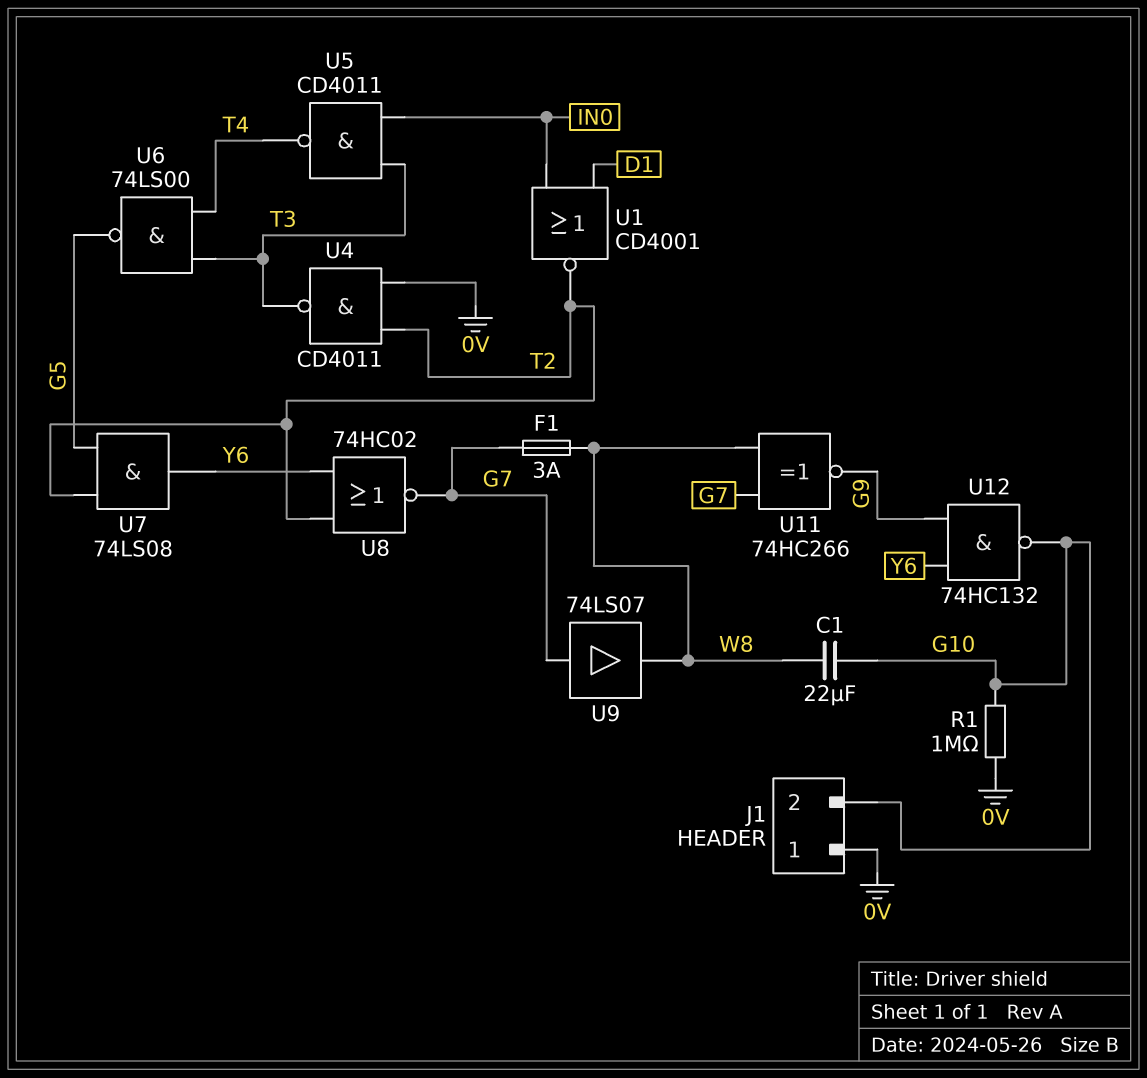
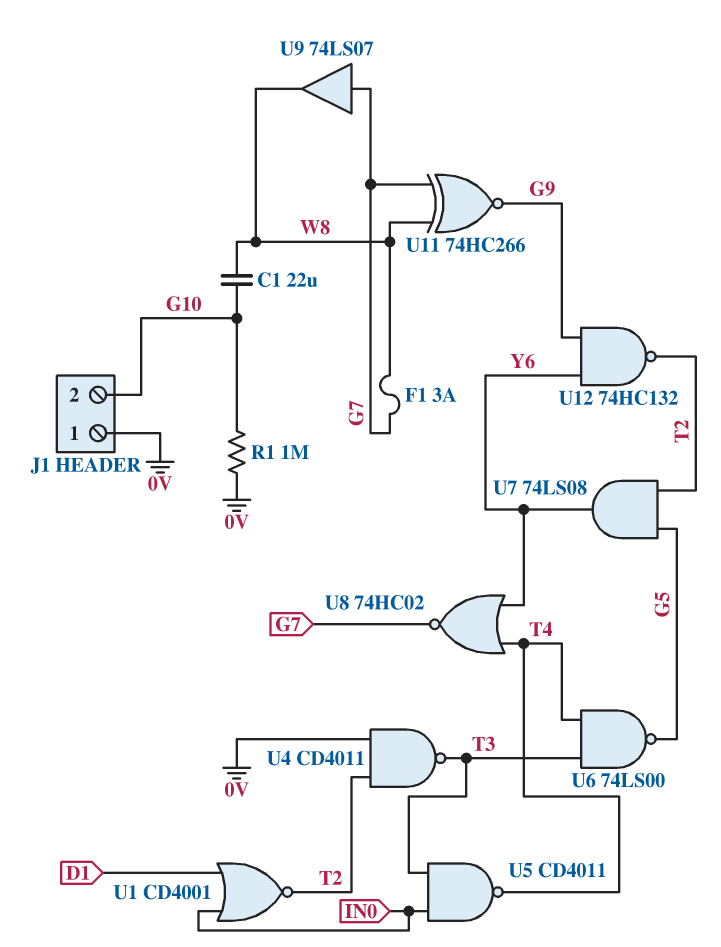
U8: NOR 74HC02 (in T2, in Y6, out G7) -> NOR 74HC02 (in T4, in Y6, out G7)
U12: NAND 74HC132 (in G9, in Y6, out G10) -> NAND 74HC132 (in G9, in Y6, out T2)

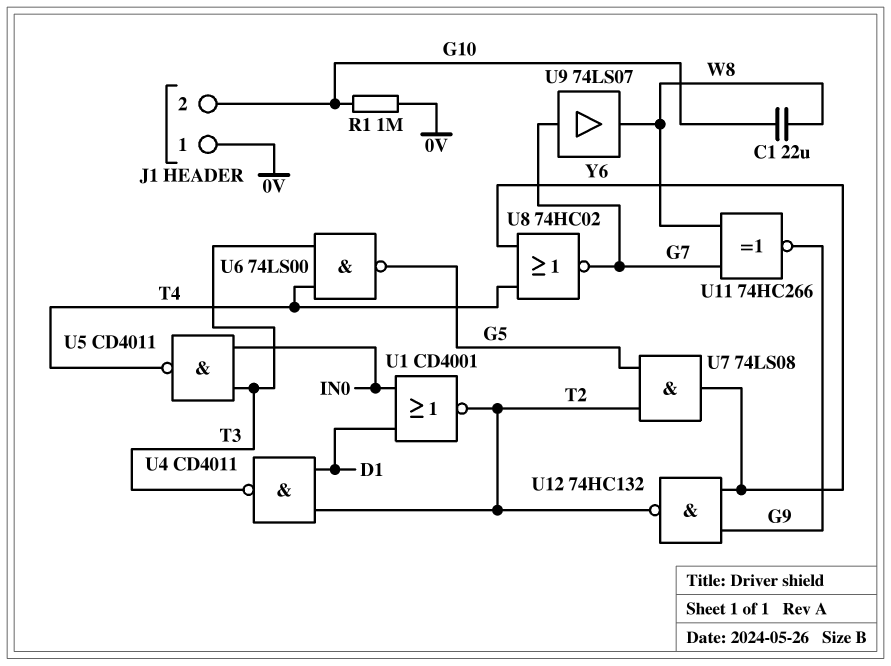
F1: 3A (G7, W8) -> none
U4: NAND CD4011 (in 0V, in T2, out T3) -> NAND CD4011 (in D1, in T2, out T3)

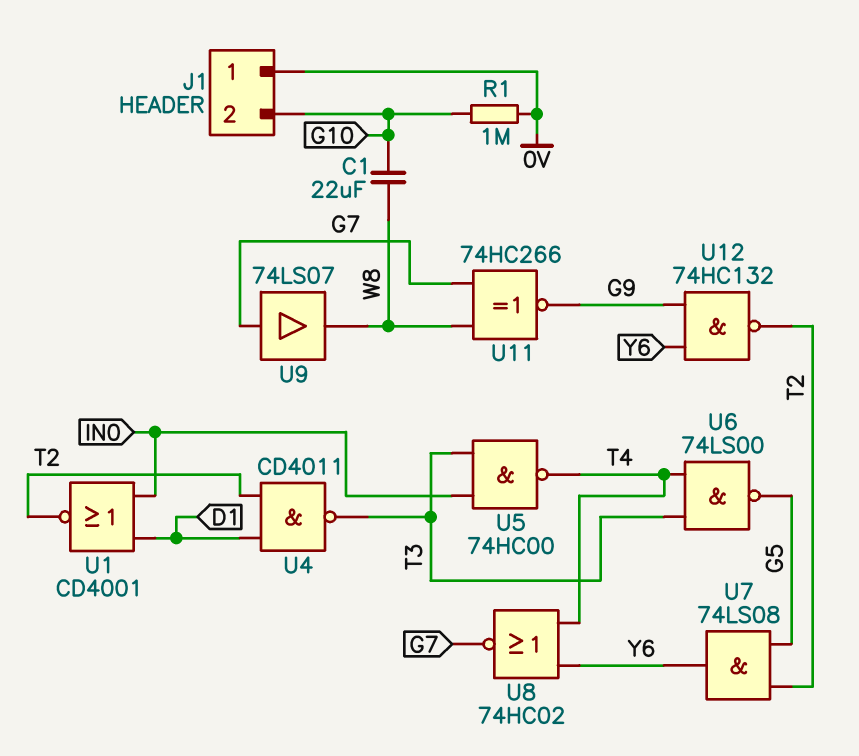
U5: NAND CD4011 (in IN0, in T3, out T4) -> NAND 74HC00 (in IN0, in T3, out T4)

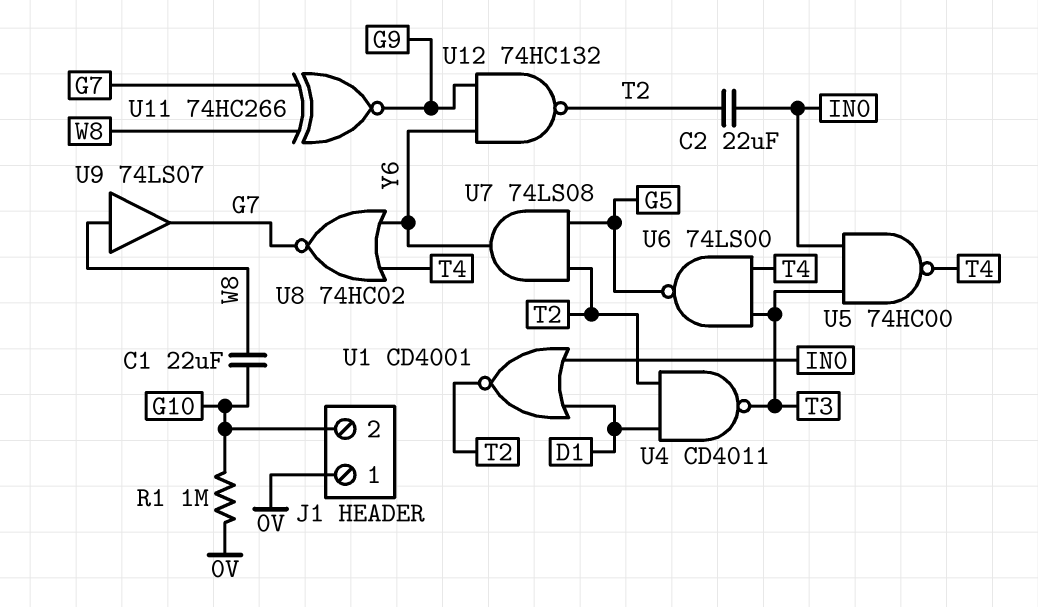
C2: none -> 22uF (IN0, T2)
U9: buffer 74LS07 (in G7, out W8) -> buffer 74LS07 (in W8, out G7)

